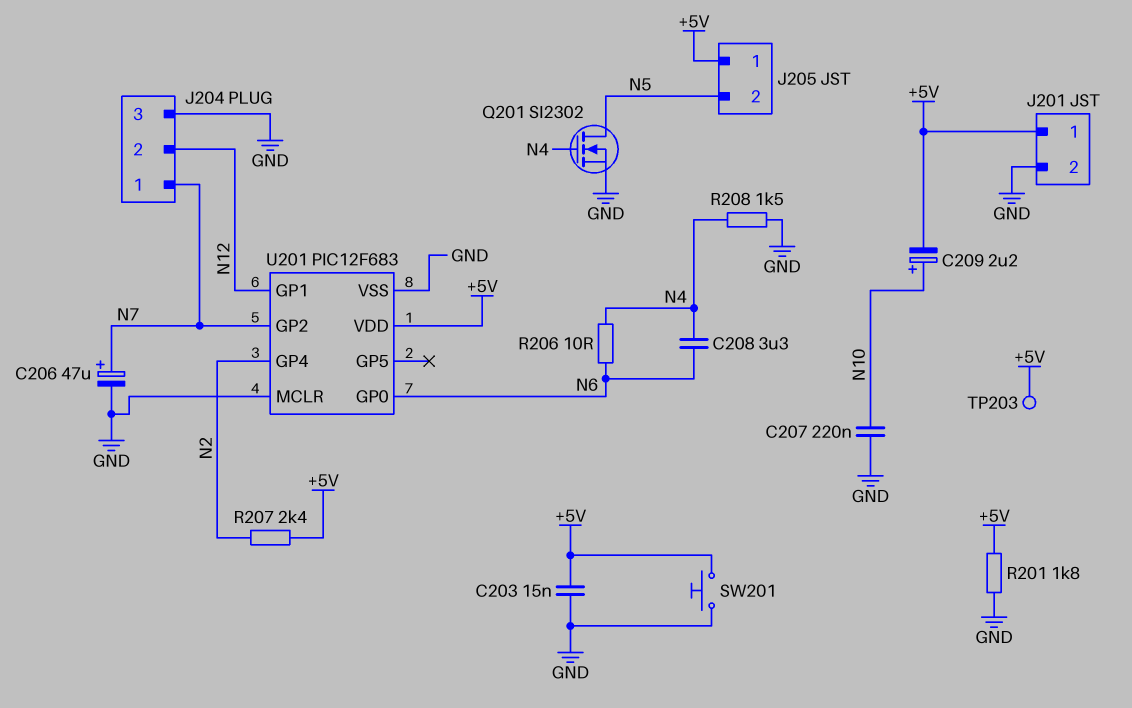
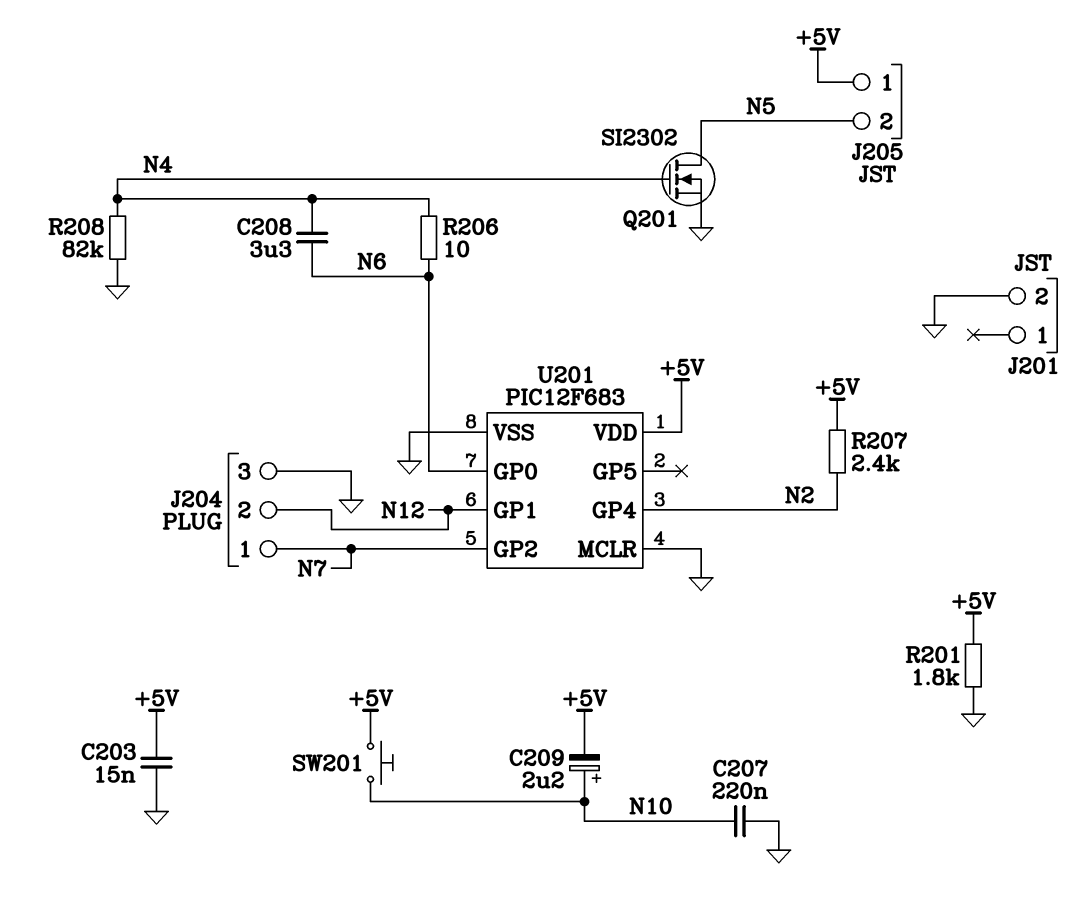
C206: 47uF (plus N7, minus GND) -> none
J201 pin 1: +5V -> none
R208: 1.5k (GND, N4) -> 82k (GND, N4)
SW201: button (+5V, GND) -> button (+5V, N10)
TP203: test point (+5V) -> none

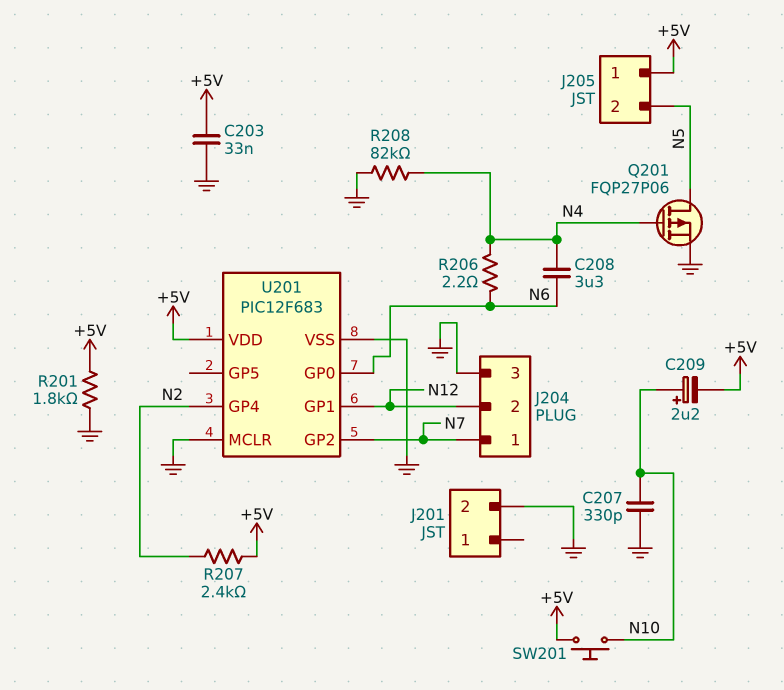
C203: 15nF (+5V, GND) -> 33nF (+5V, GND)
C207: 220nF (GND, N10) -> 330pF (GND, N10)
Q201: NMOS SI2302 (G N4, D N5, S GND) -> PMOS FQP27P06 (G N4, D N5, S GND)
R206: 10 (N4, N6) -> 2.2 (N4, N6)

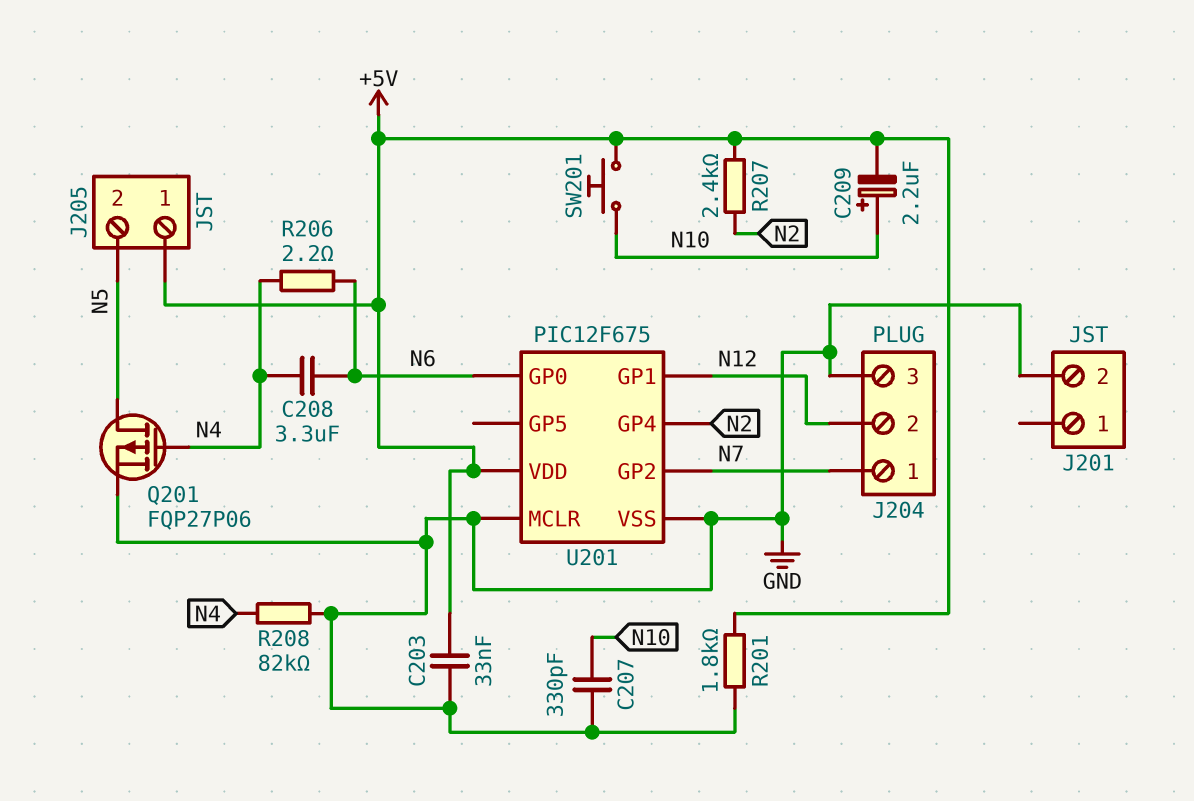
U201: PIC12F683 -> PIC12F675

